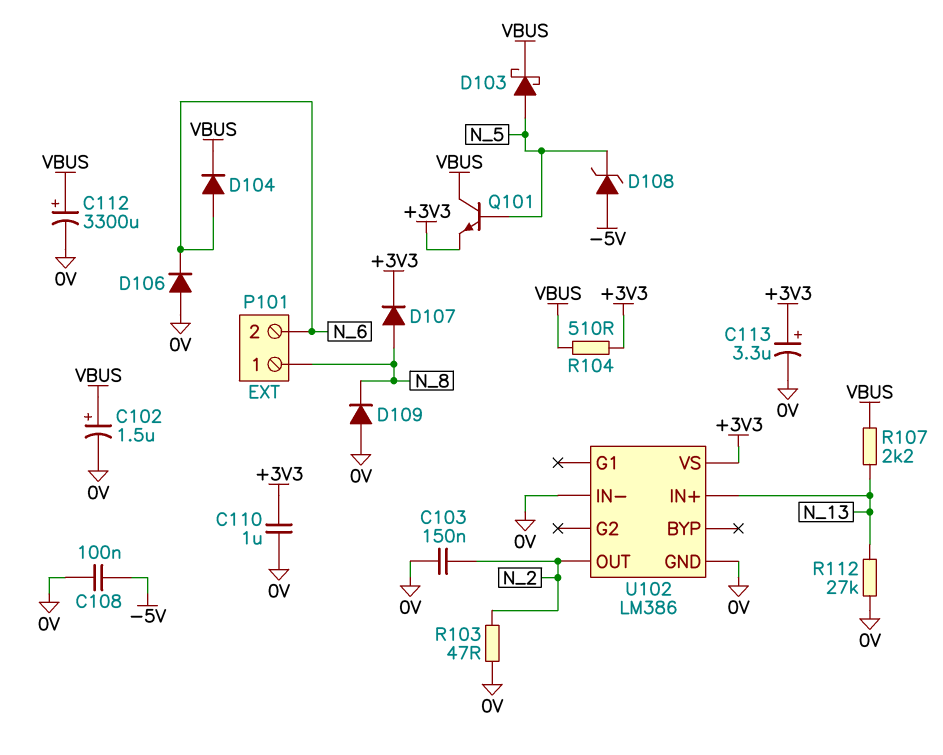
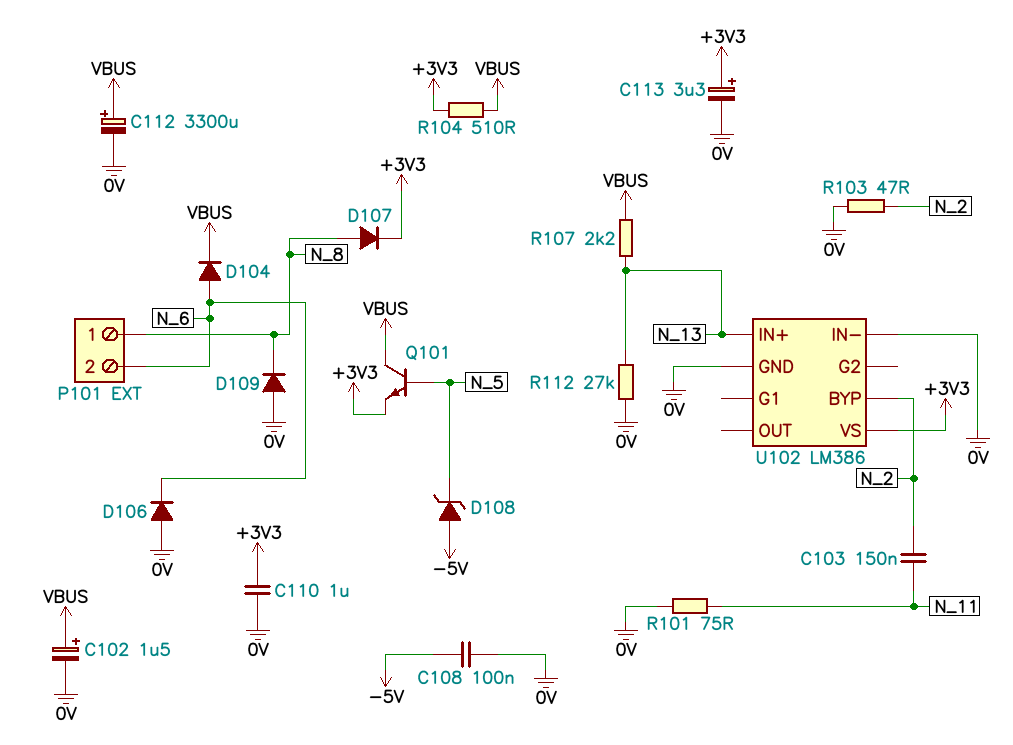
C103: 150nF (0V, N_2) -> 150nF (N_2, N_11)
D103: schottky (A N_5, K VBUS) -> none
R101: none -> 75 (0V, N_11)
U102 pin BYP: none -> N_2
U102 pin OUT: N_2 -> none

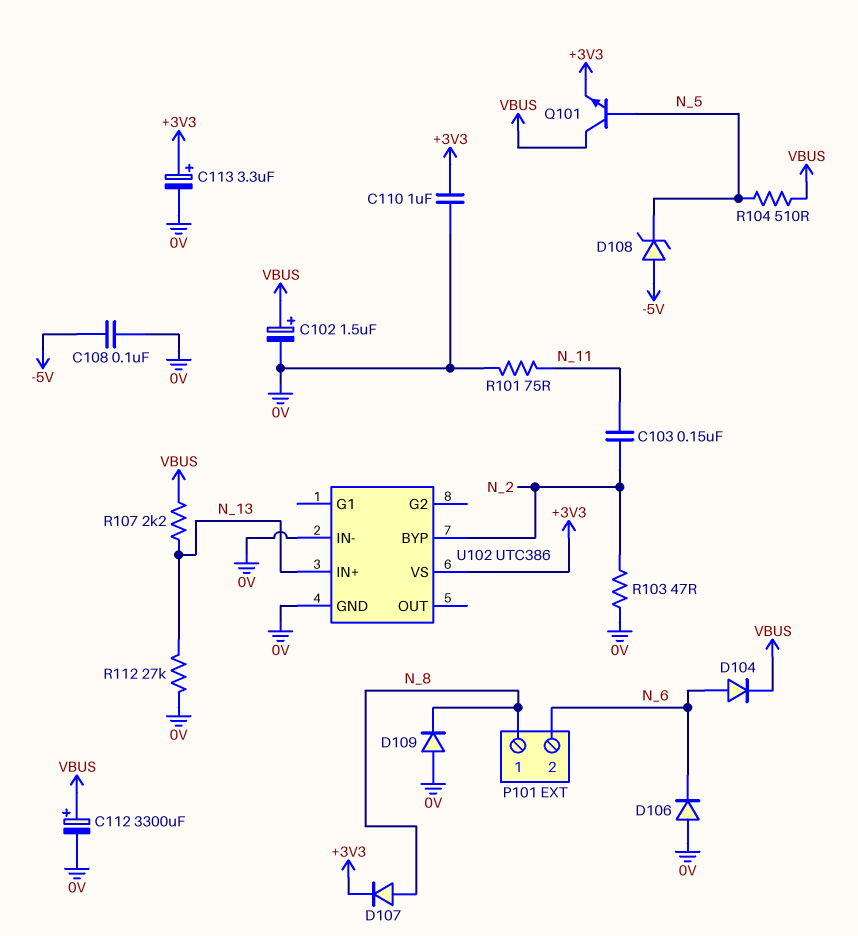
R104: 510 (+3V3, VBUS) -> 510 (N_5, VBUS)
U102: LM386 -> UTC386

